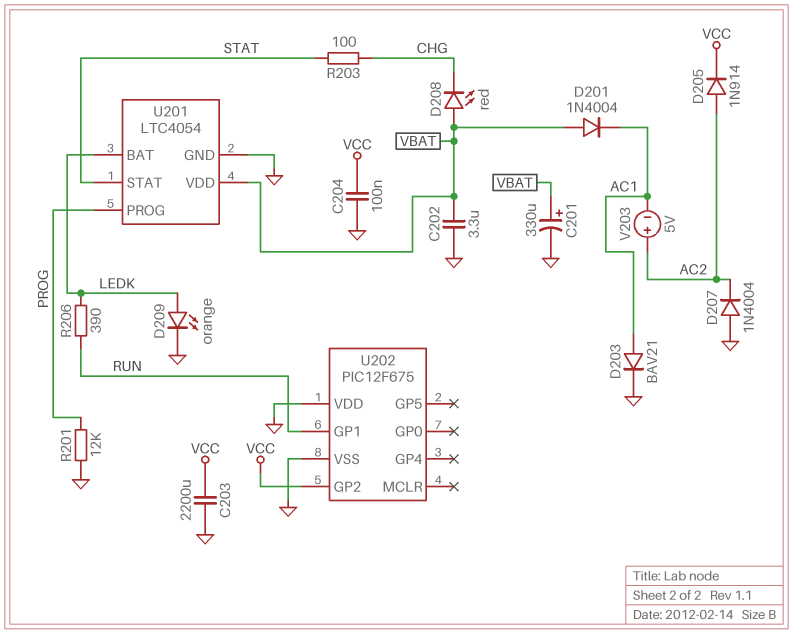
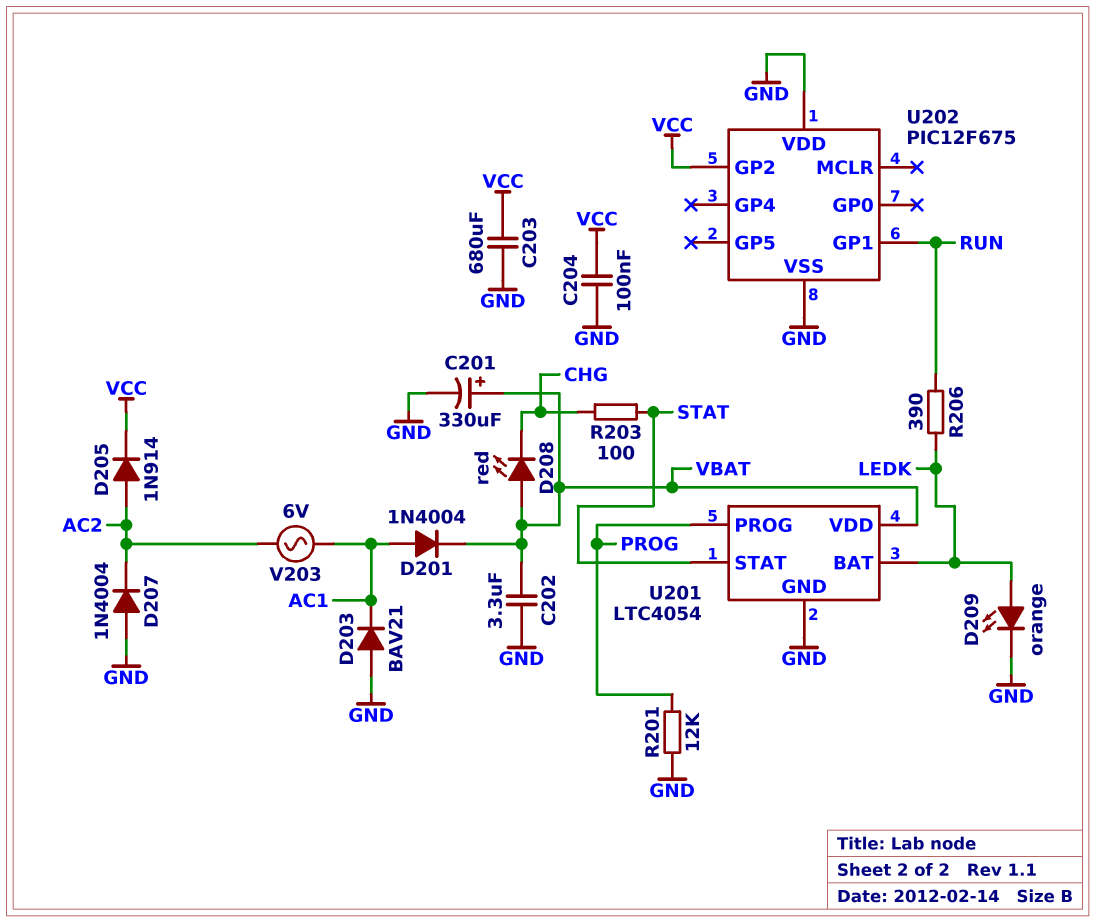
C203: 2200uF (GND, VCC) -> 680uF (GND, VCC)
D201: diode 1N4004 (A VBAT, K AC1) -> diode 1N4004 (A AC1, K VBAT)
D203: diode BAV21 (A AC1, K GND) -> diode BAV21 (A GND, K AC1)
V203: 5V (plus AC2, minus AC1) -> AC 6V (AC1, AC2)

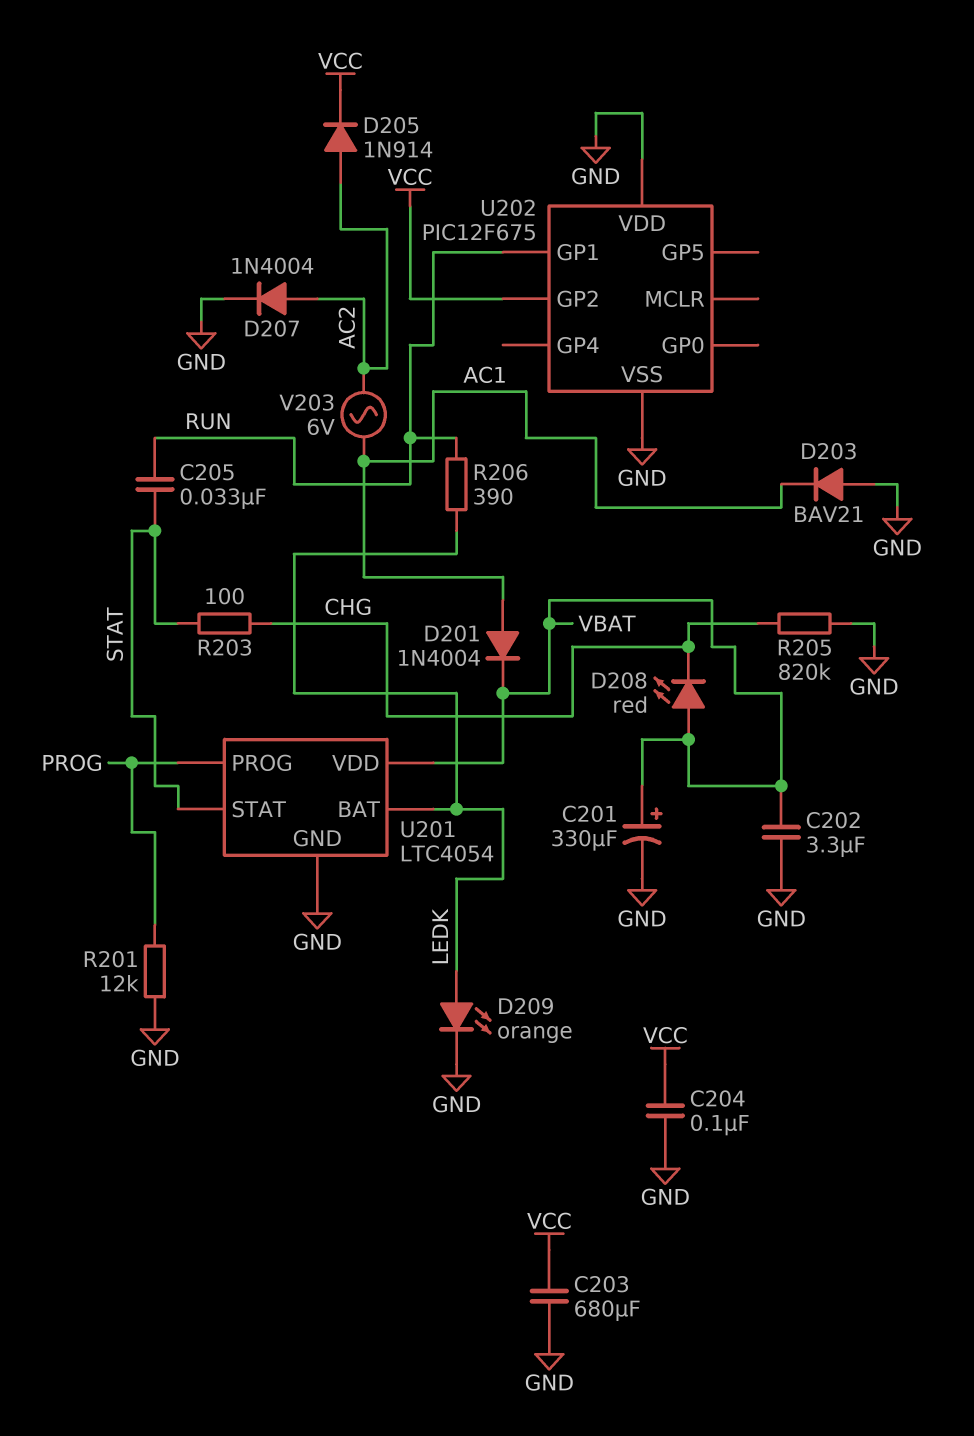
C205: none -> 33nF (RUN, STAT)
D207: diode 1N4004 (A GND, K AC2) -> diode 1N4004 (A AC2, K GND)
R205: none -> 820k (CHG, GND)

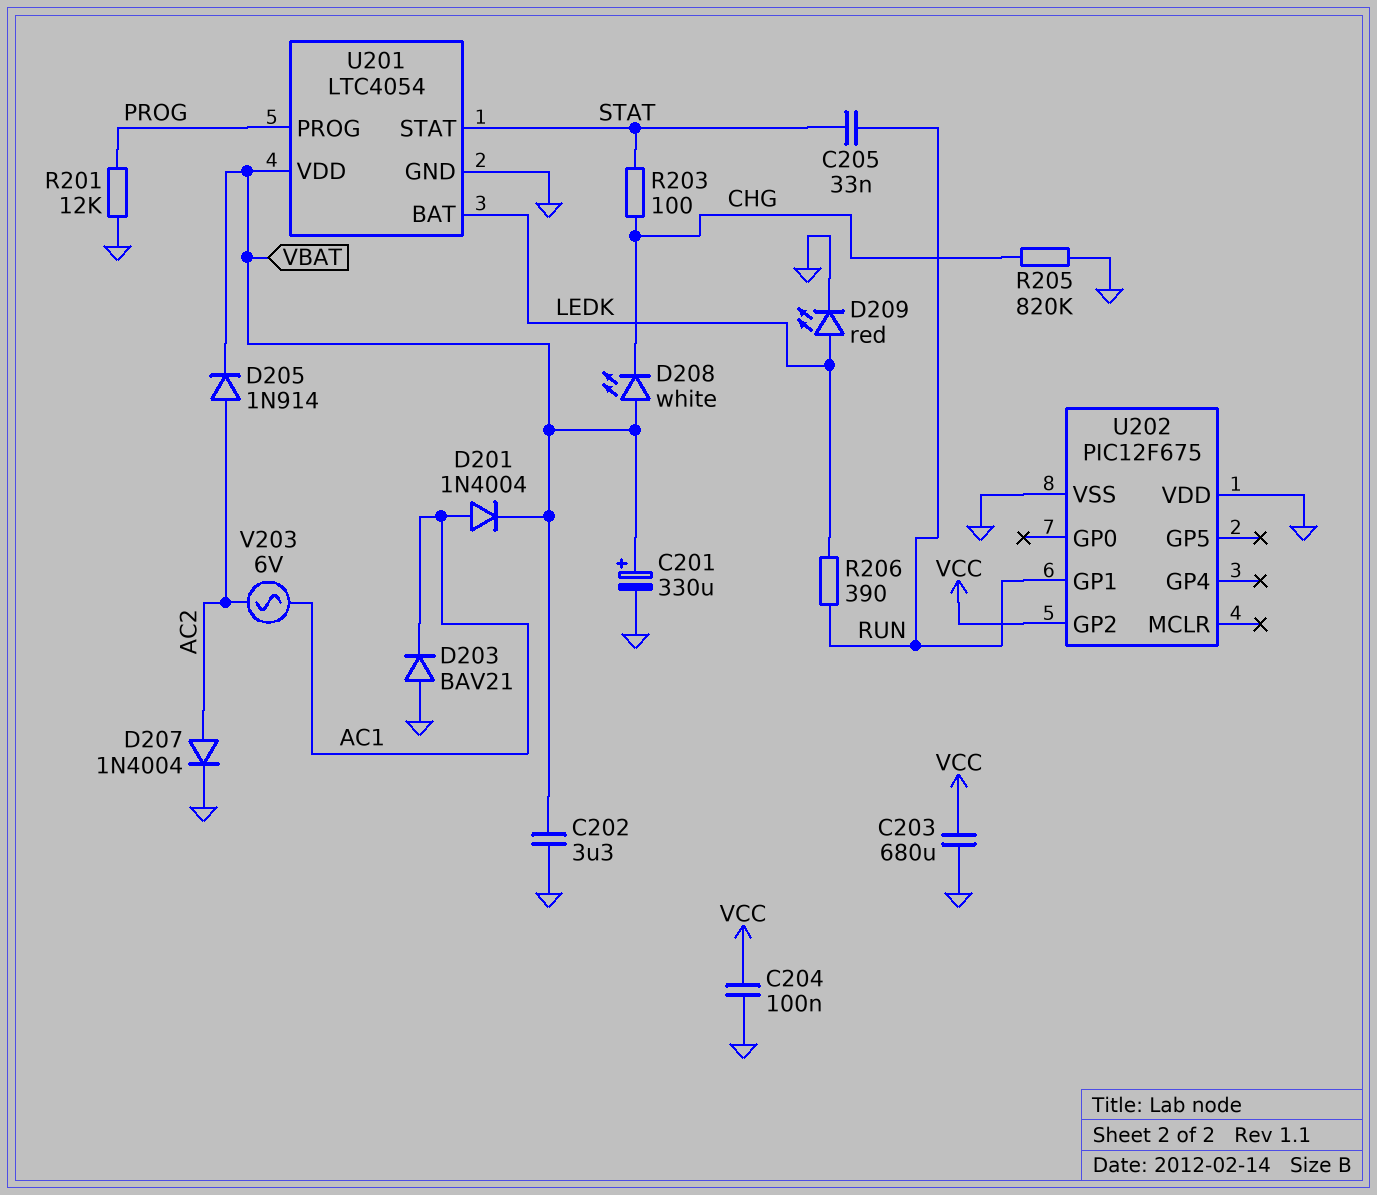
D205: diode 1N914 (A AC2, K VCC) -> diode 1N914 (A AC2, K VBAT)
D208: LED red (A VBAT, K CHG) -> LED white (A VBAT, K CHG)
D209: LED orange (A LEDK, K GND) -> LED red (A LEDK, K GND)

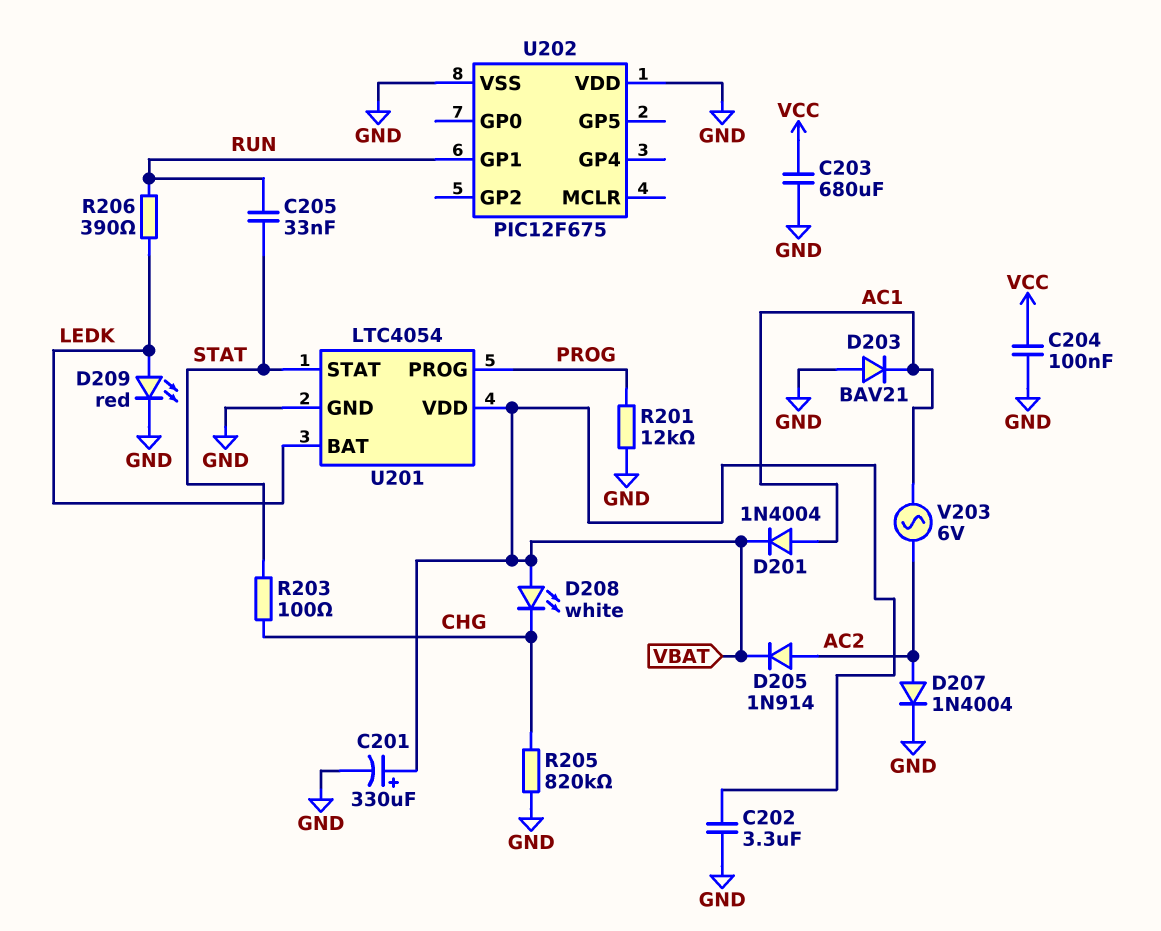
U202 pin GP2: VCC -> none

